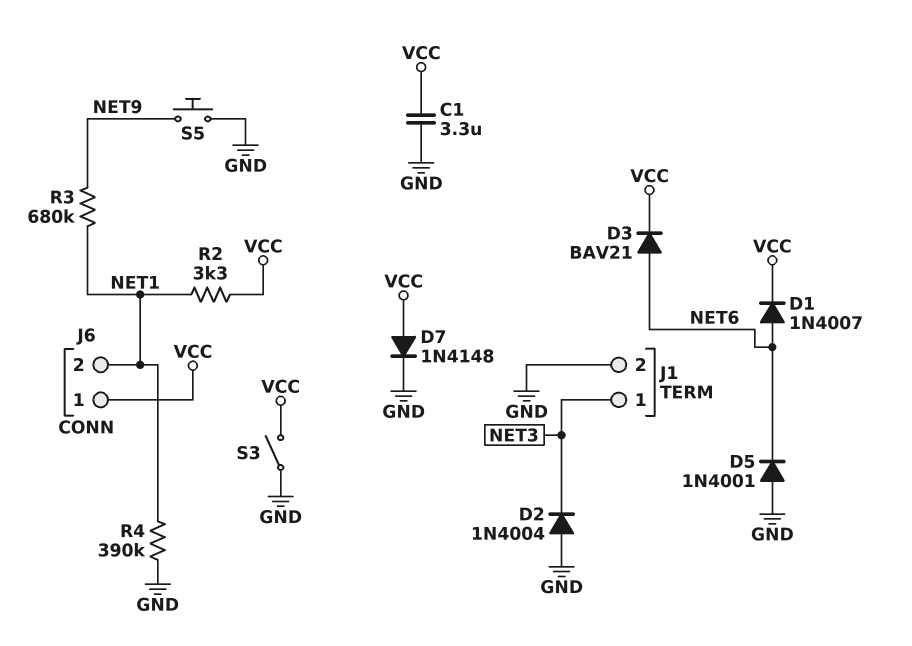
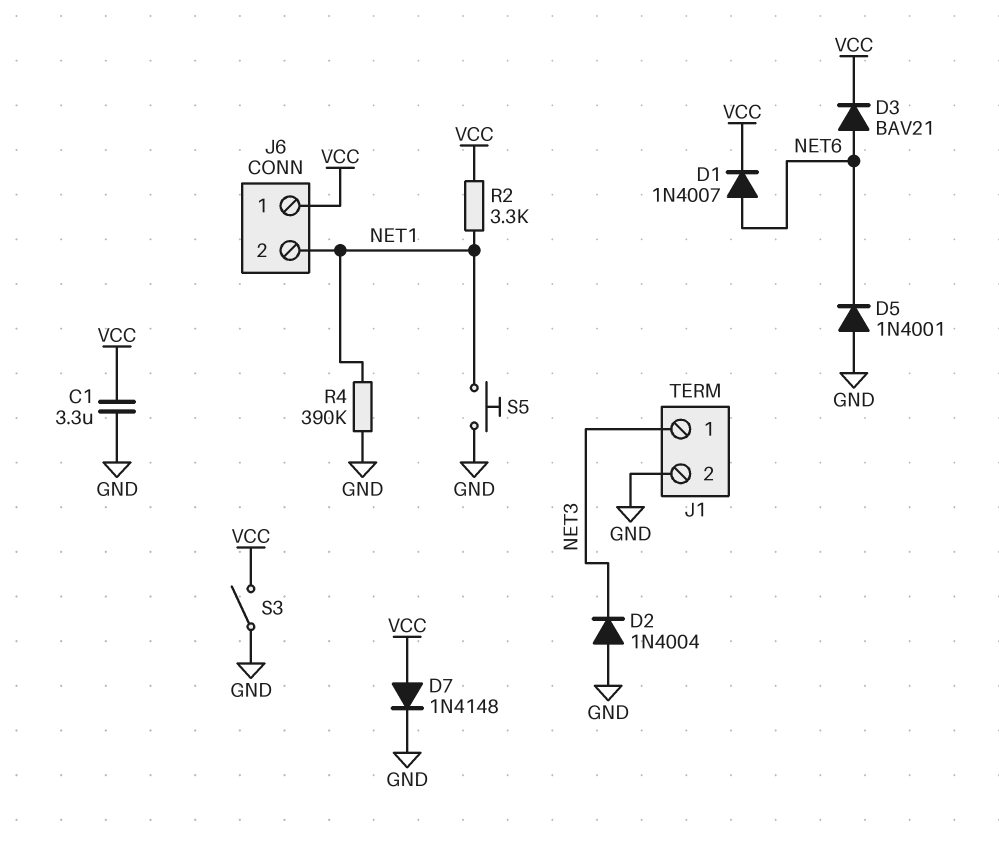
R3: 680k (NET1, NET9) -> none
S5: button (GND, NET9) -> button (GND, NET1)

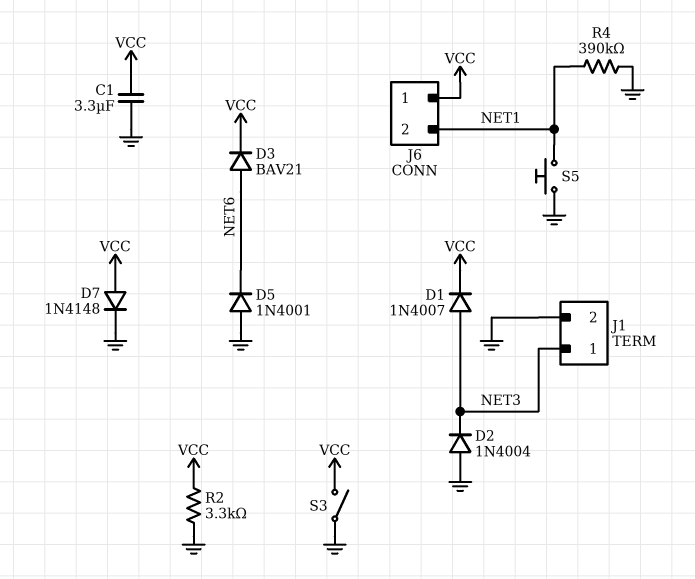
D1: diode 1N4007 (A NET6, K VCC) -> diode 1N4007 (A NET3, K VCC)
R2: 3.3k (NET1, VCC) -> 3.3k (GND, VCC)

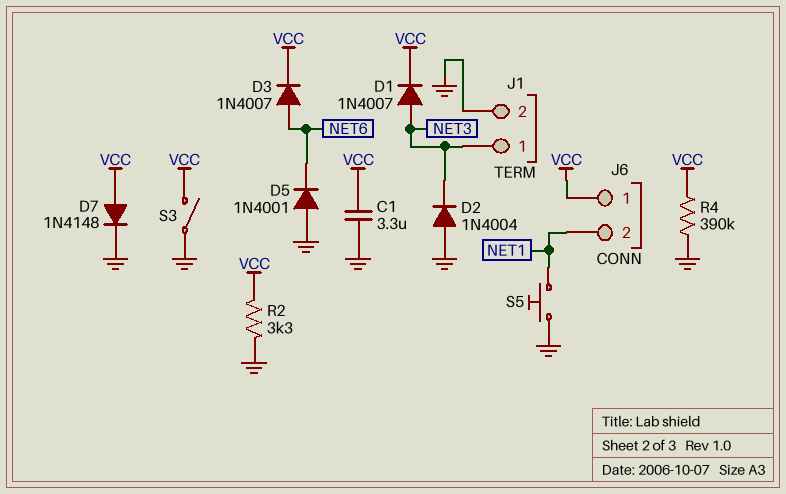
D3: diode BAV21 (A NET6, K VCC) -> diode 1N4007 (A NET6, K VCC)
R4: 390k (GND, NET1) -> 390k (GND, VCC)

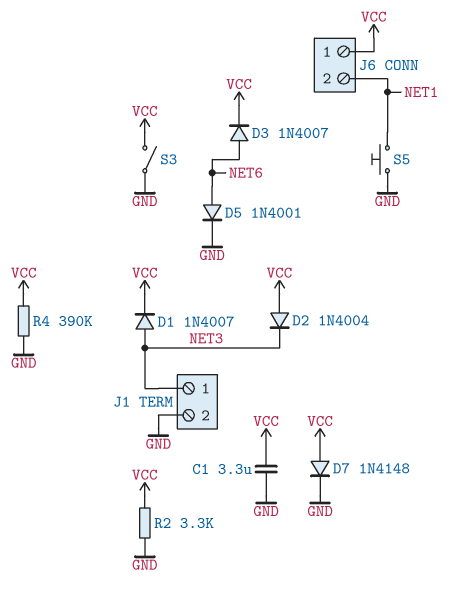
D2: diode 1N4004 (A GND, K NET3) -> diode 1N4004 (A VCC, K NET3)
D5: diode 1N4001 (A GND, K NET6) -> diode 1N4001 (A NET6, K GND)

